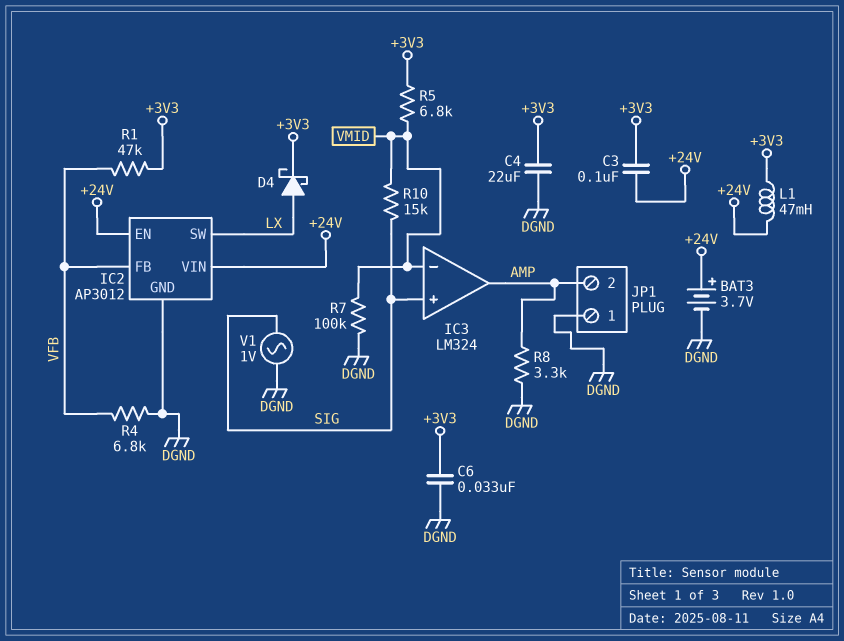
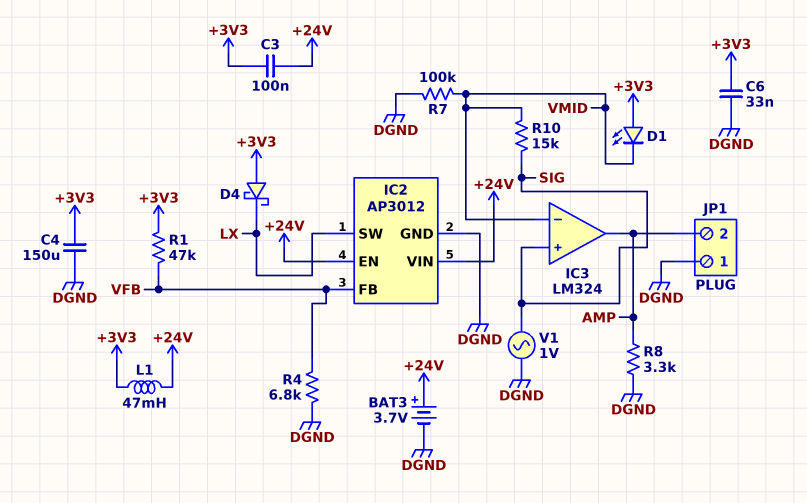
C4: 22uF (+3V3, DGND) -> 150uF (+3V3, DGND)
D1: none -> LED (A +3V3, K VMID)
D4: schottky (A LX, K +3V3) -> schottky (A +3V3, K LX)
R5: 6.8k (+3V3, VMID) -> none

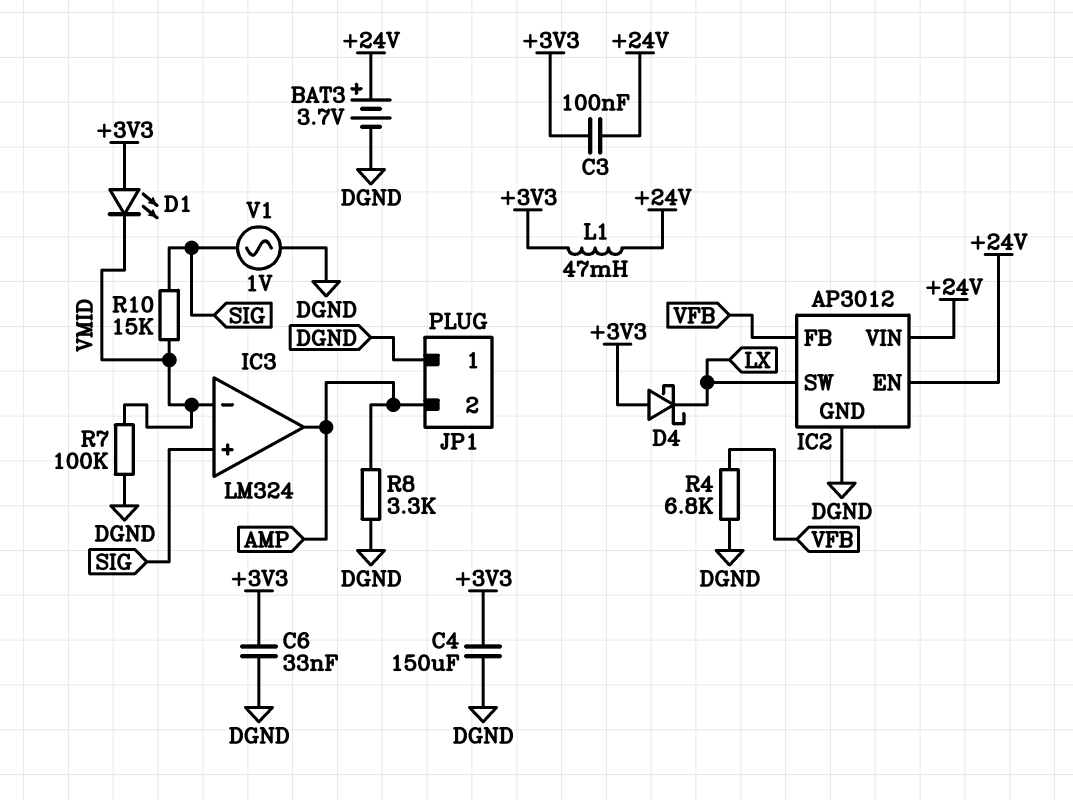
R1: 47k (+3V3, VFB) -> none

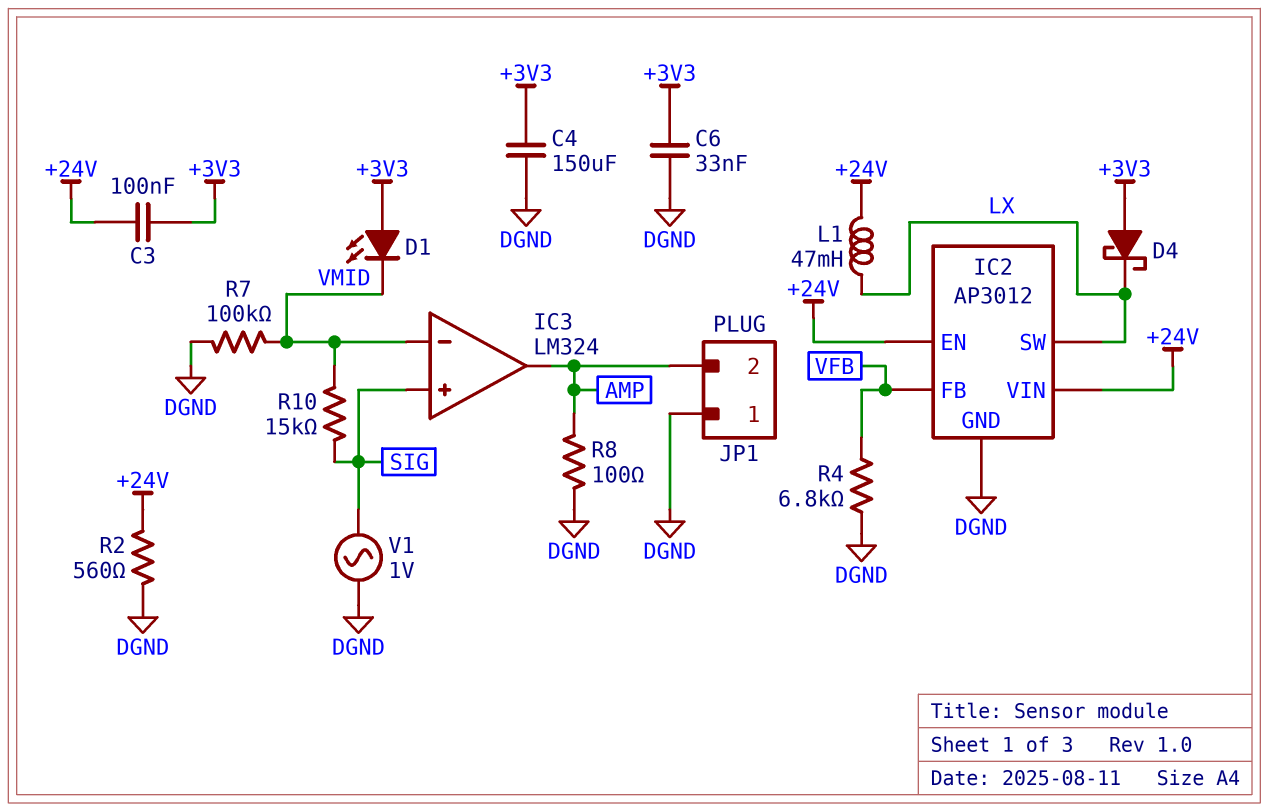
BAT3: 3.7V (plus +24V, minus DGND) -> none
L1: 47mH (+3V3, +24V) -> 47mH (+24V, LX)
R2: none -> 560 (+24V, DGND)
R8: 3.3k (AMP, DGND) -> 100 (AMP, DGND)

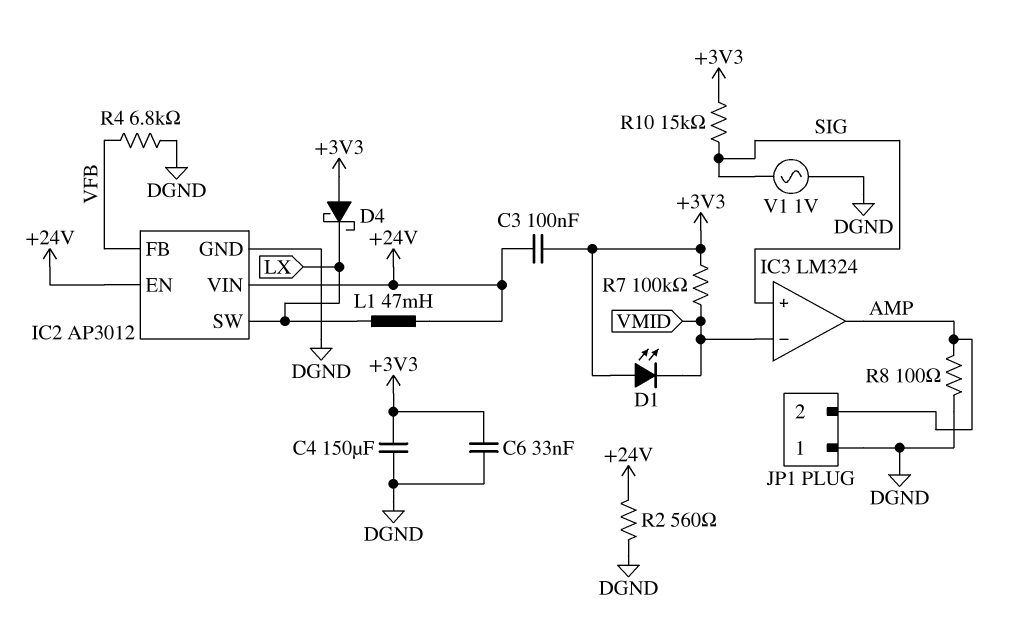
R7: 100k (DGND, VMID) -> 100k (+3V3, VMID)
R10: 15k (SIG, VMID) -> 15k (+3V3, SIG)

